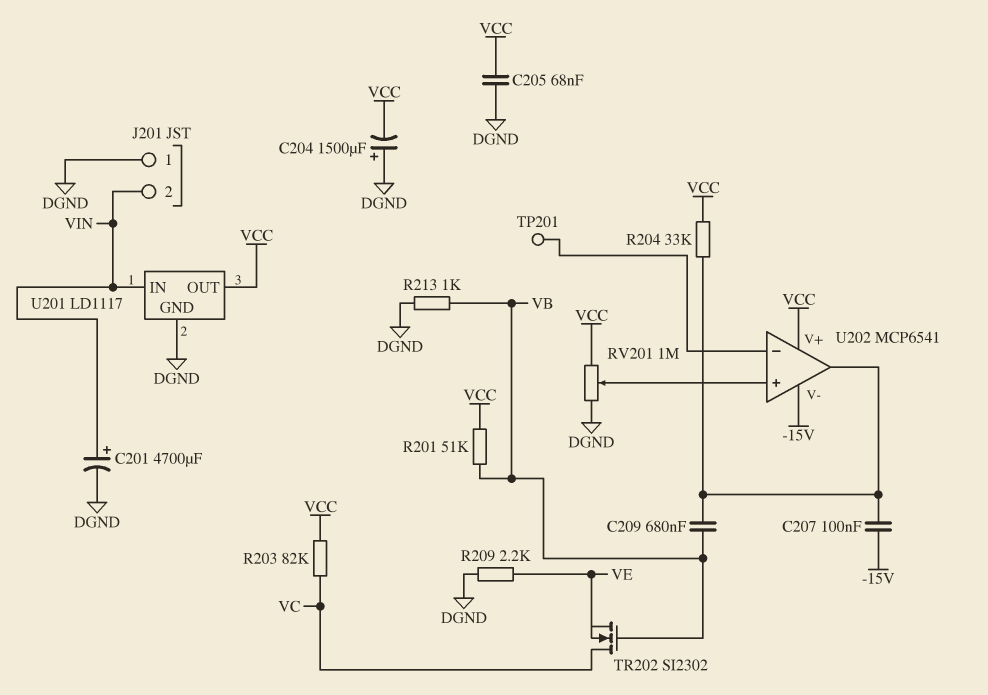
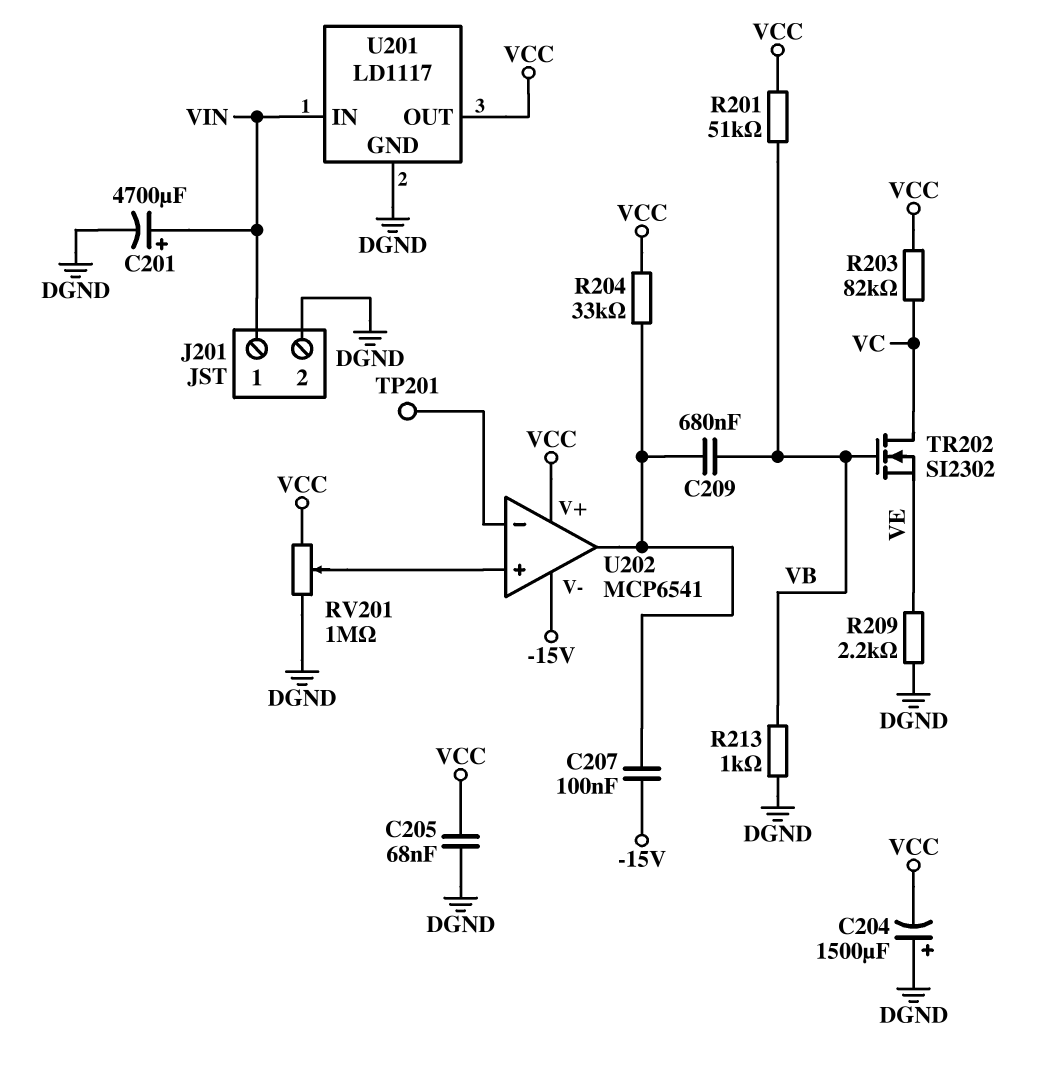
J201 pin 1: DGND -> VIN
J201 pin 2: VIN -> DGND

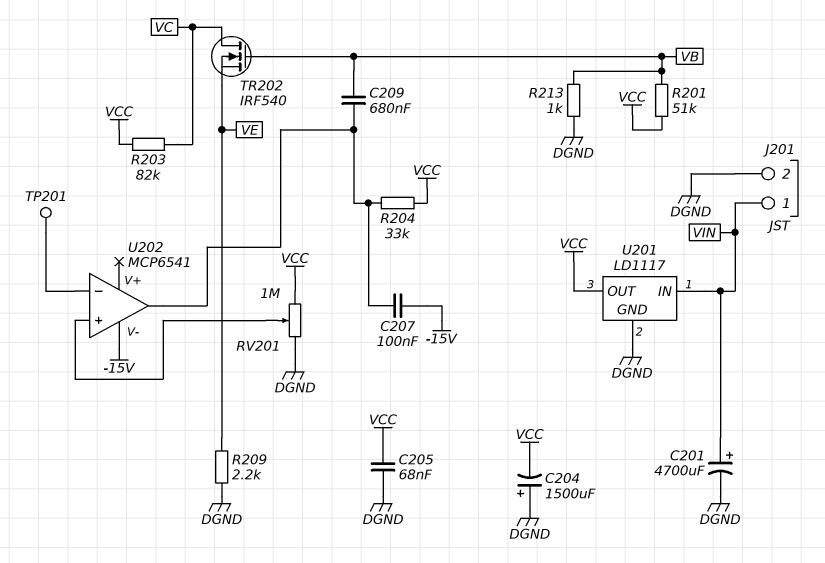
TR202: NMOS SI2302 (G VB, D VC, S VE) -> NMOS IRF540 (G VB, D VC, S VE)
U202 pin V+: VCC -> none

